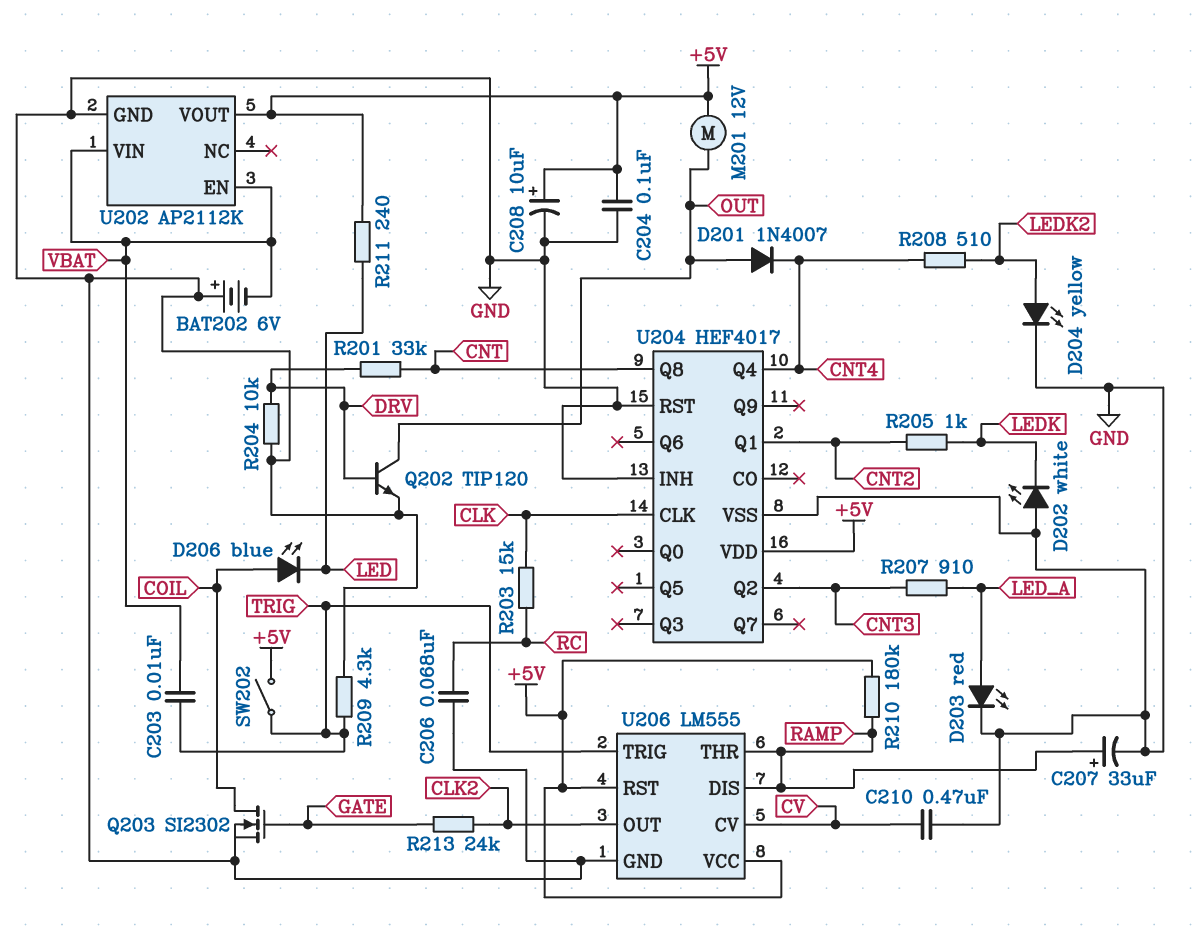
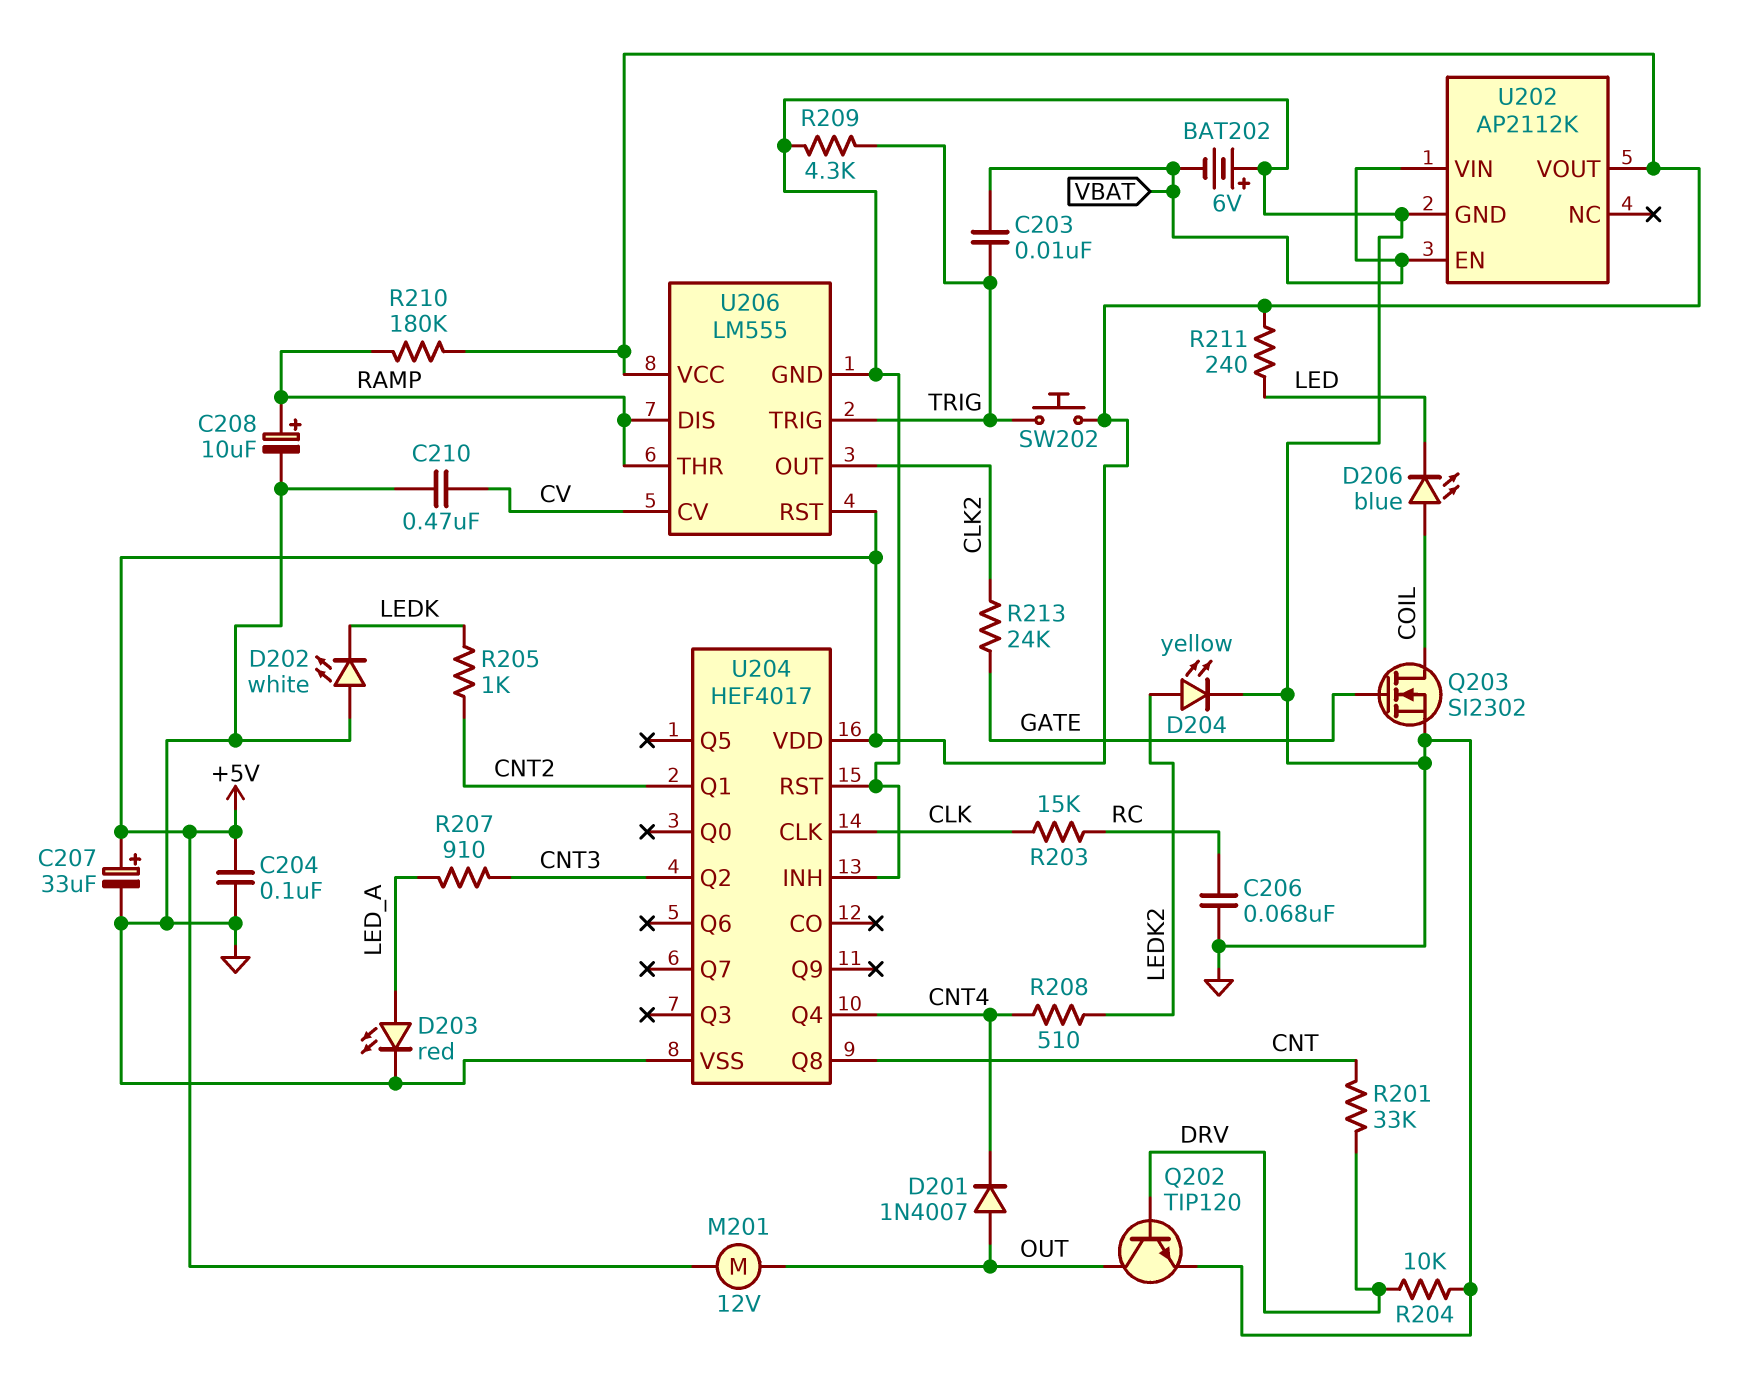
C207: 33uF (plus RAMP, minus GND) -> 33uF (plus +5V, minus GND)
C208: 10uF (plus +5V, minus GND) -> 10uF (plus RAMP, minus GND)
SW202: switch (+5V, TRIG) -> button (+5V, TRIG)

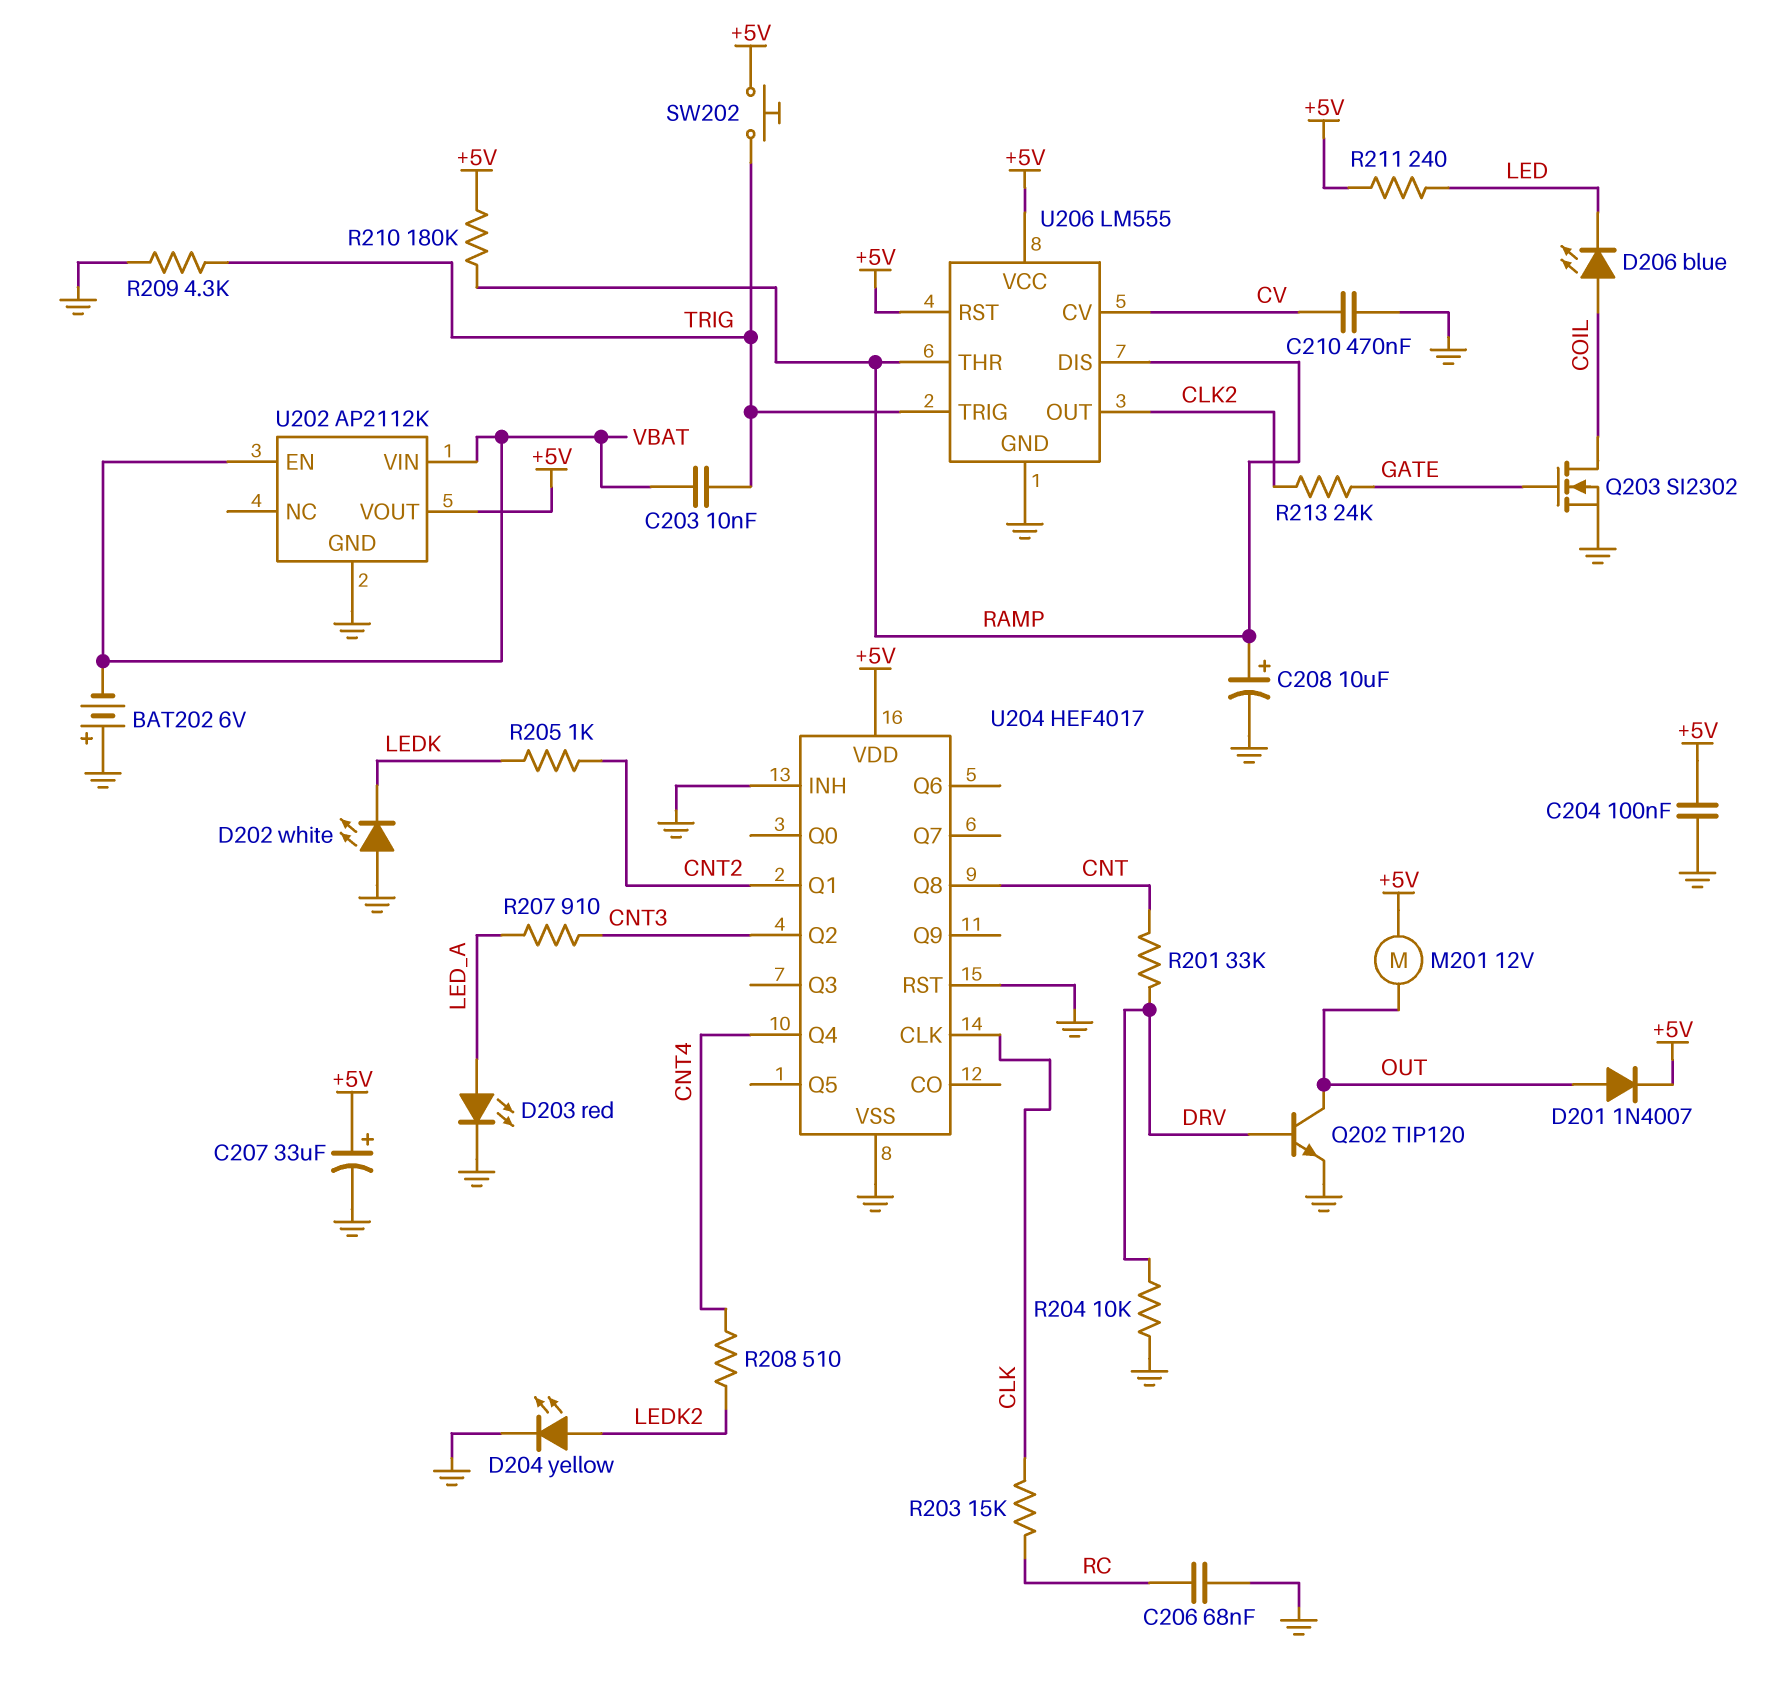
D201: diode 1N4007 (A OUT, K CNT4) -> diode 1N4007 (A OUT, K +5V)

